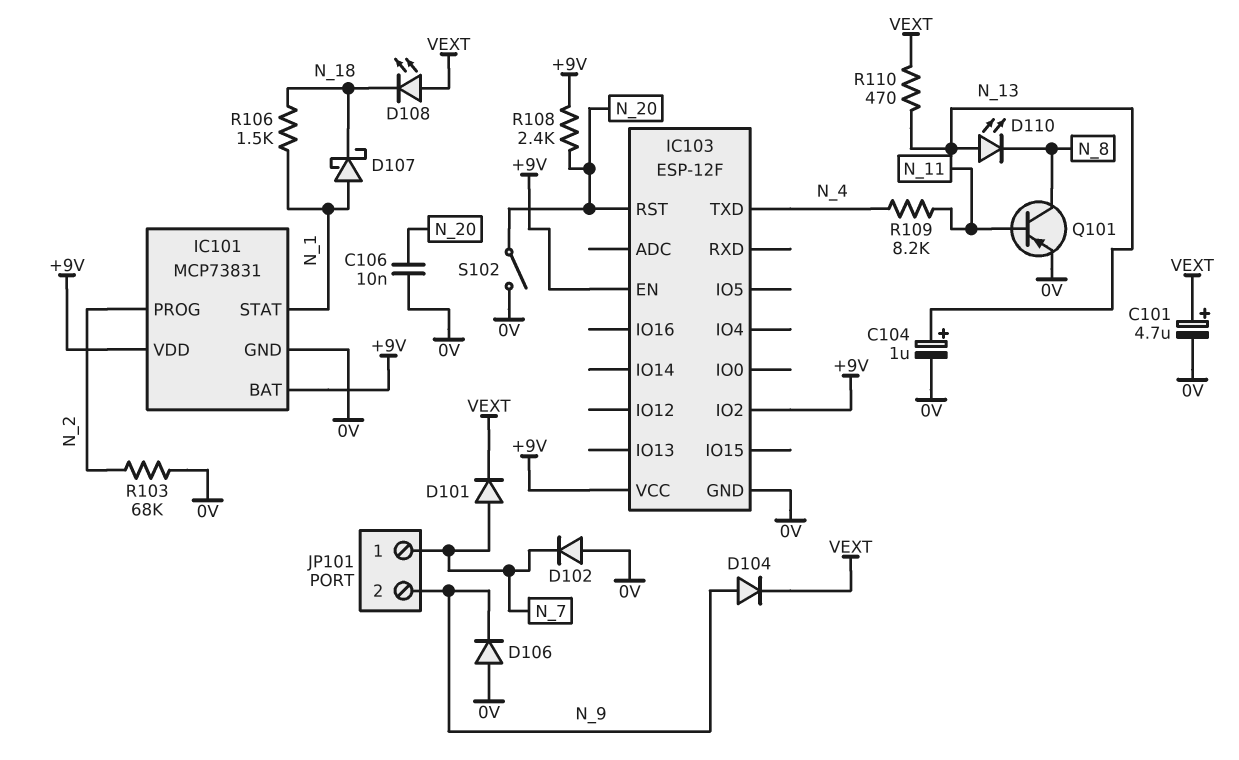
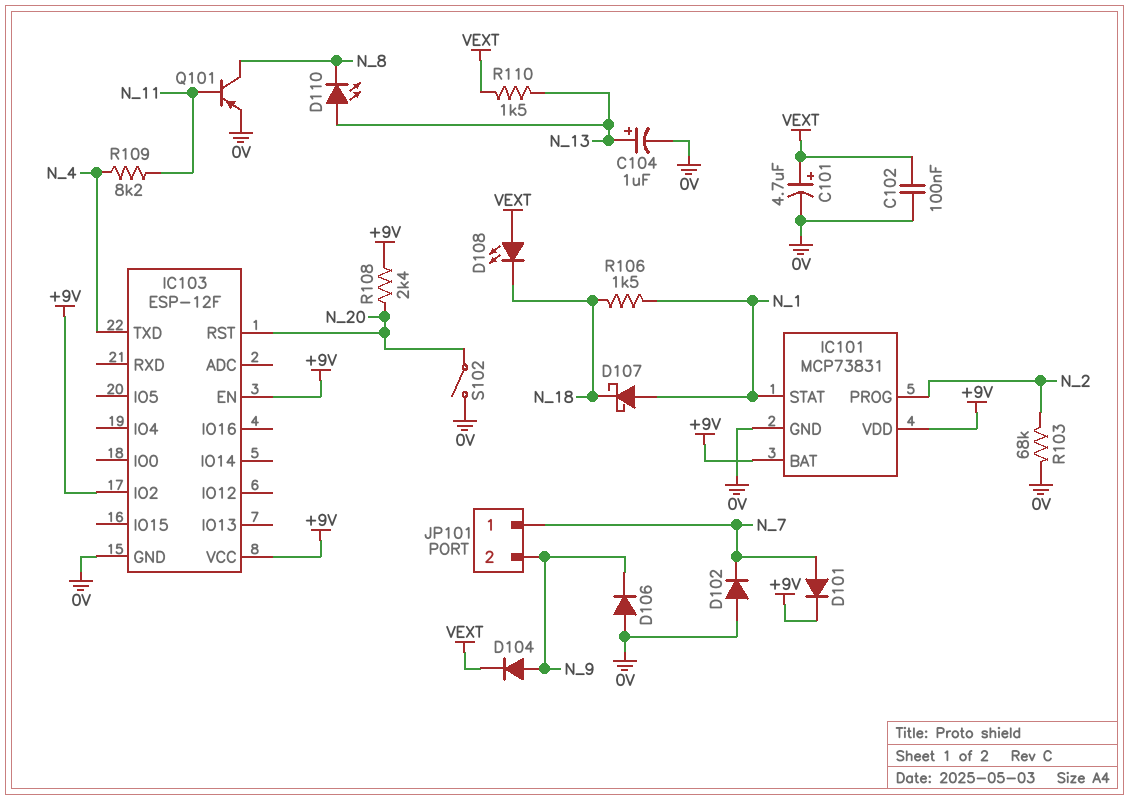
C102: none -> 100nF (0V, VEXT)
C106: 10nF (0V, N_20) -> none
D101: diode (A N_7, K VEXT) -> diode (A N_7, K +9V)
R110: 470 (N_13, VEXT) -> 1.5k (N_13, VEXT)

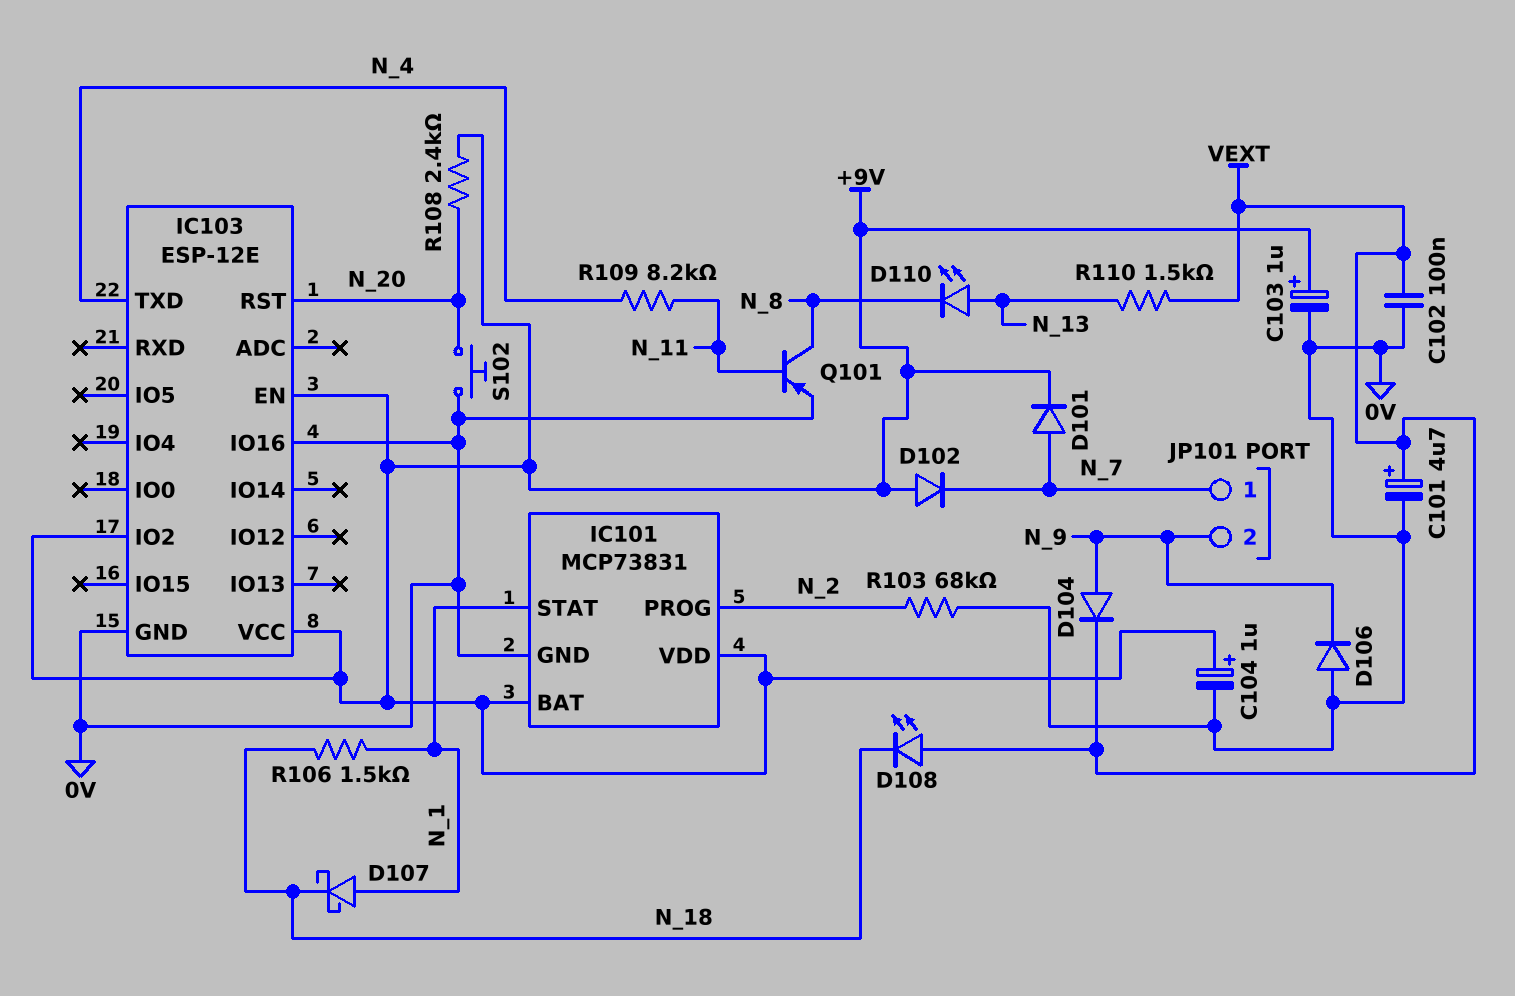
C103: none -> 1uF (plus +9V, minus 0V)
C104: 1uF (plus N_13, minus 0V) -> 1uF (plus +9V, minus 0V)
D102: diode (A 0V, K N_7) -> diode (A +9V, K N_7)
IC103: ESP-12F -> ESP-12E
IC103 pin IO16: none -> 0V
S102: switch (0V, N_20) -> button (0V, N_20)

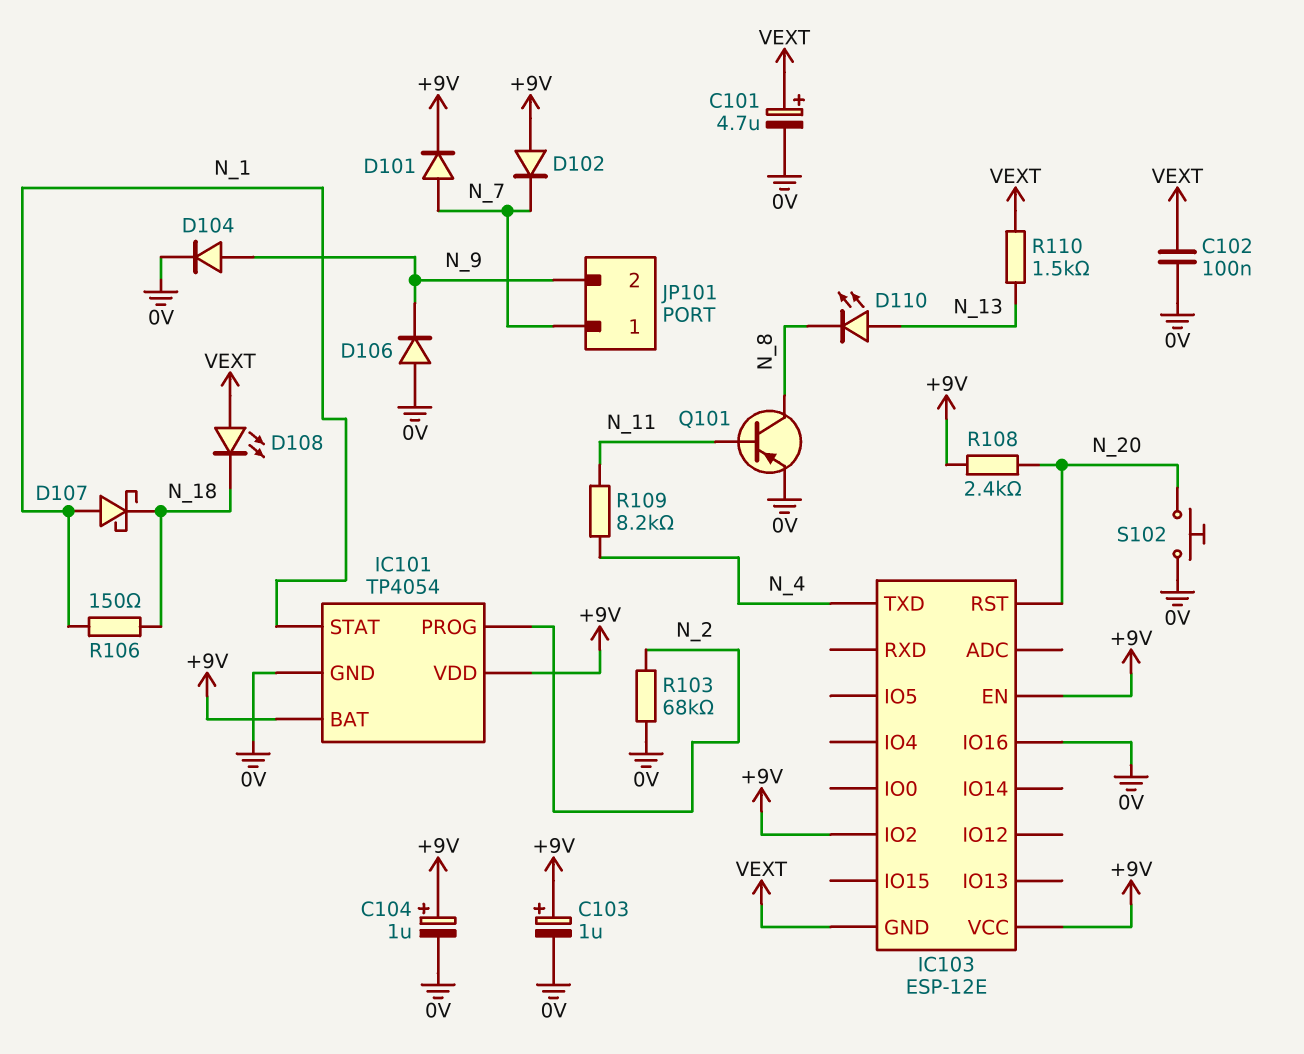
D104: diode (A N_9, K VEXT) -> diode (A N_9, K 0V)
IC101: MCP73831 -> TP4054
IC103 pin GND: 0V -> VEXT
R106: 1.5k (N_1, N_18) -> 150 (N_1, N_18)

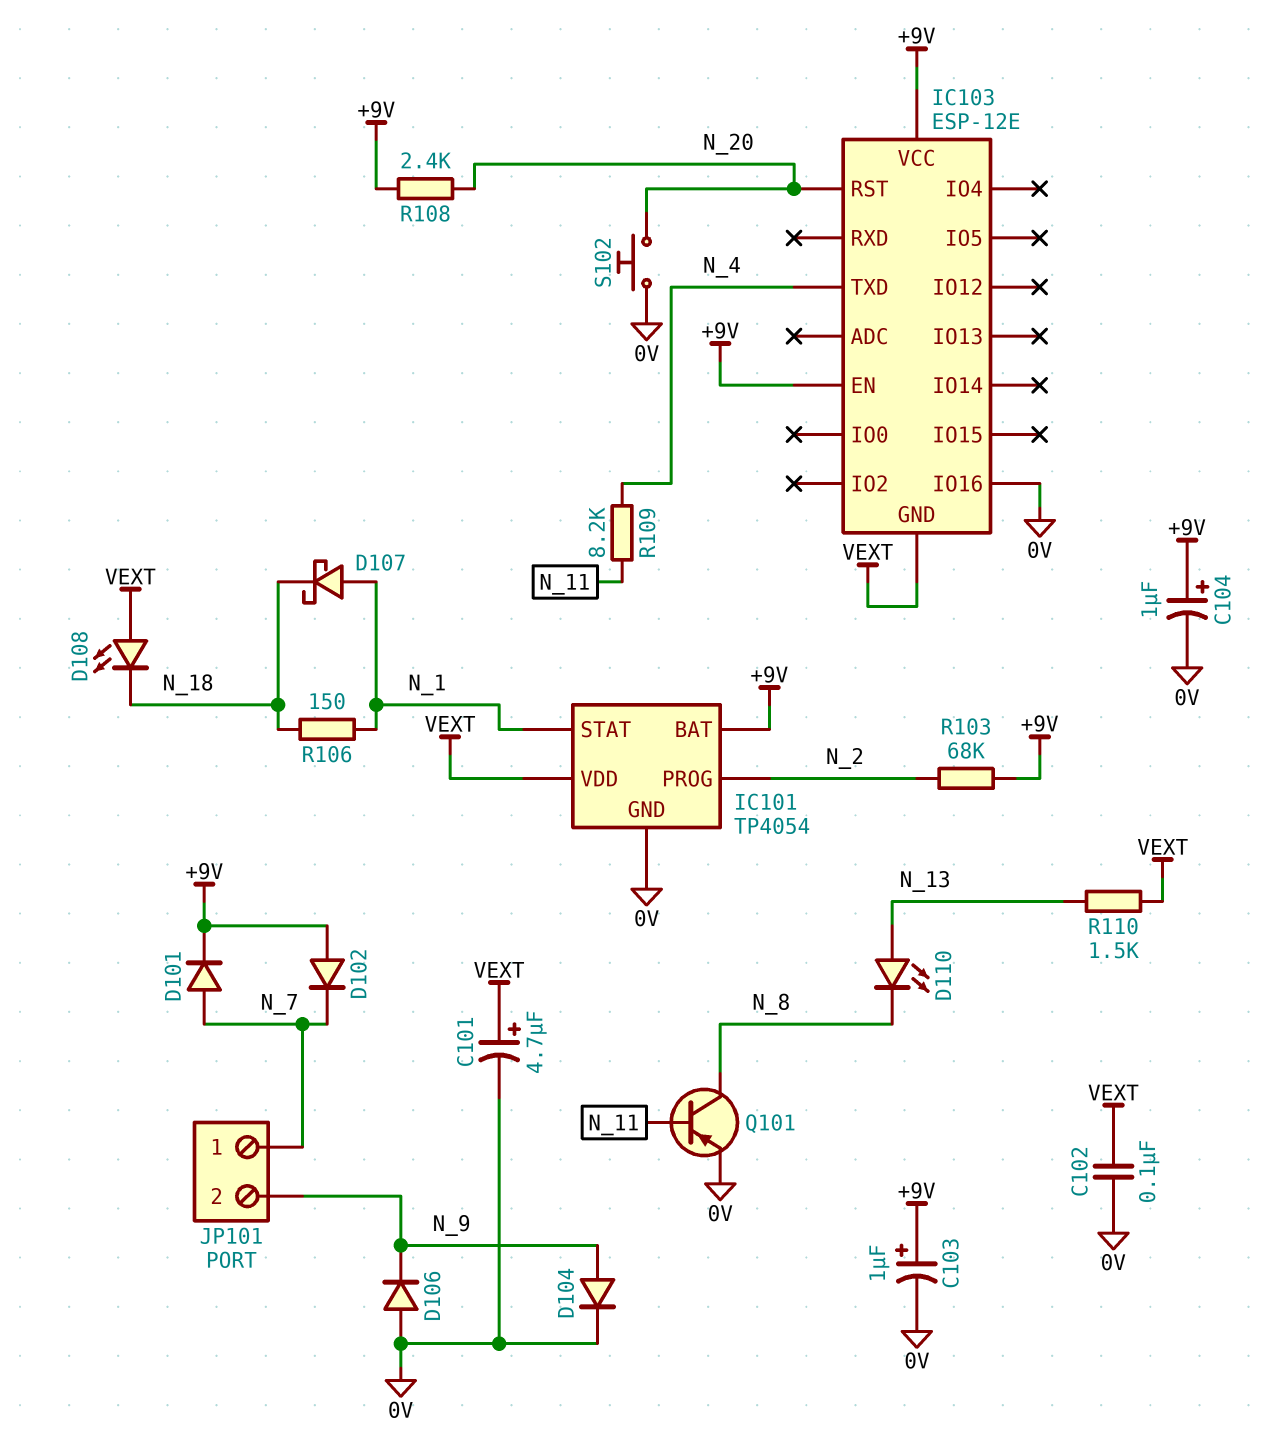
IC101 pin VDD: +9V -> VEXT
IC103 pin IO2: +9V -> none
R103: 68k (0V, N_2) -> 68k (+9V, N_2)

